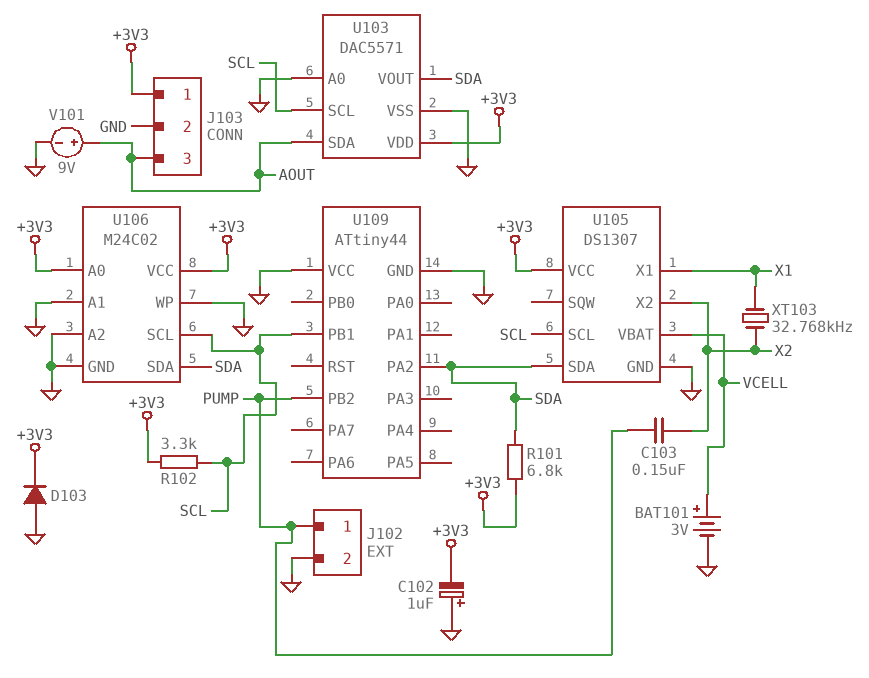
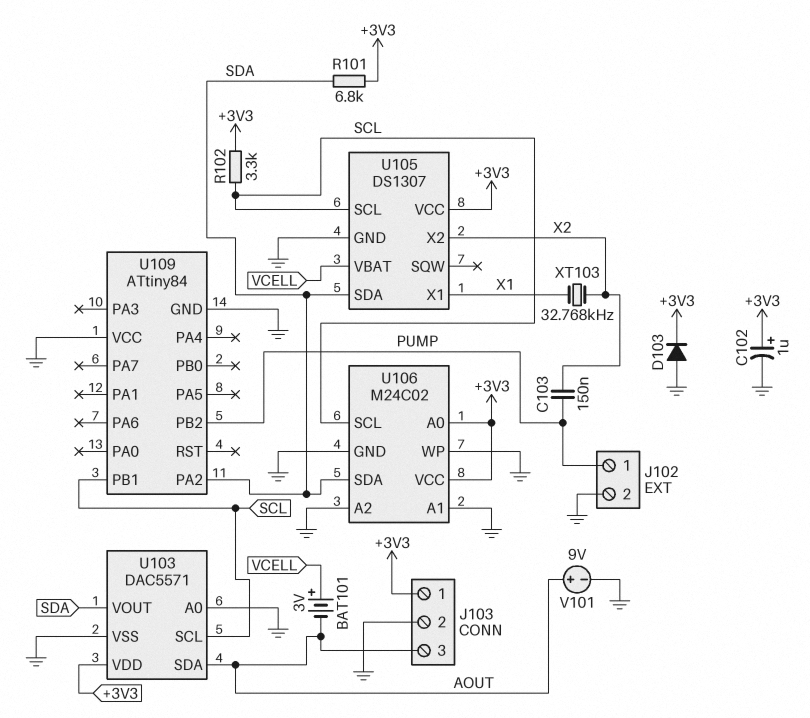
BAT101: 3V (plus VCELL, minus GND) -> 3V (plus VCELL, minus AOUT)
C102: 1uF (plus GND, minus +3V3) -> 1uF (plus +3V3, minus GND)
U109: ATtiny44 -> ATtiny84

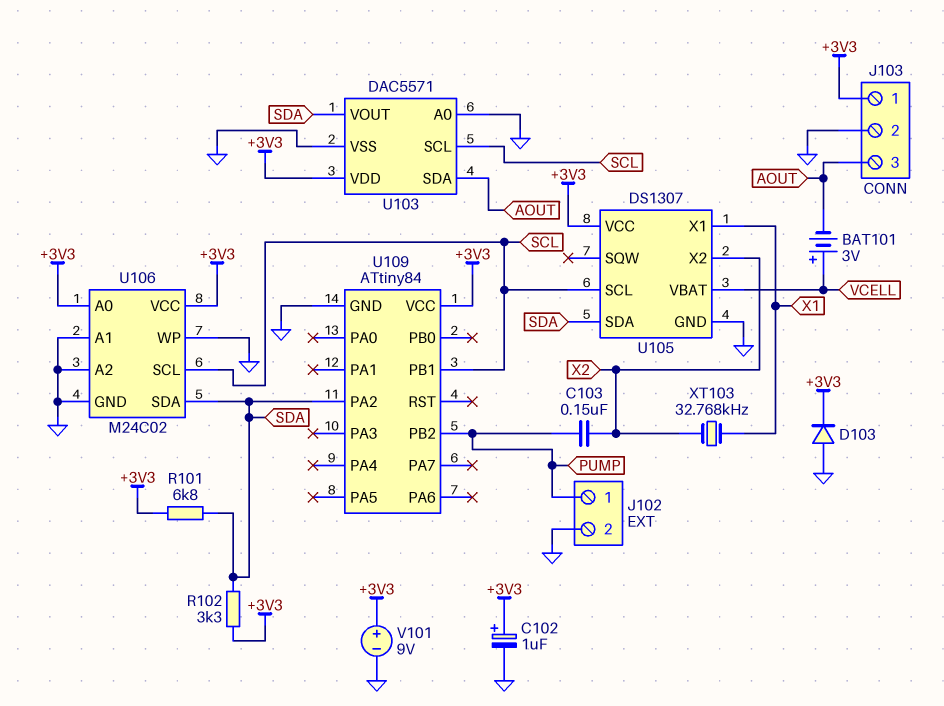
R102: 3.3k (+3V3, SCL) -> 3.3k (+3V3, SDA)
U109 pin VCC: GND -> +3V3
V101: 9V (plus AOUT, minus GND) -> 9V (plus +3V3, minus GND)

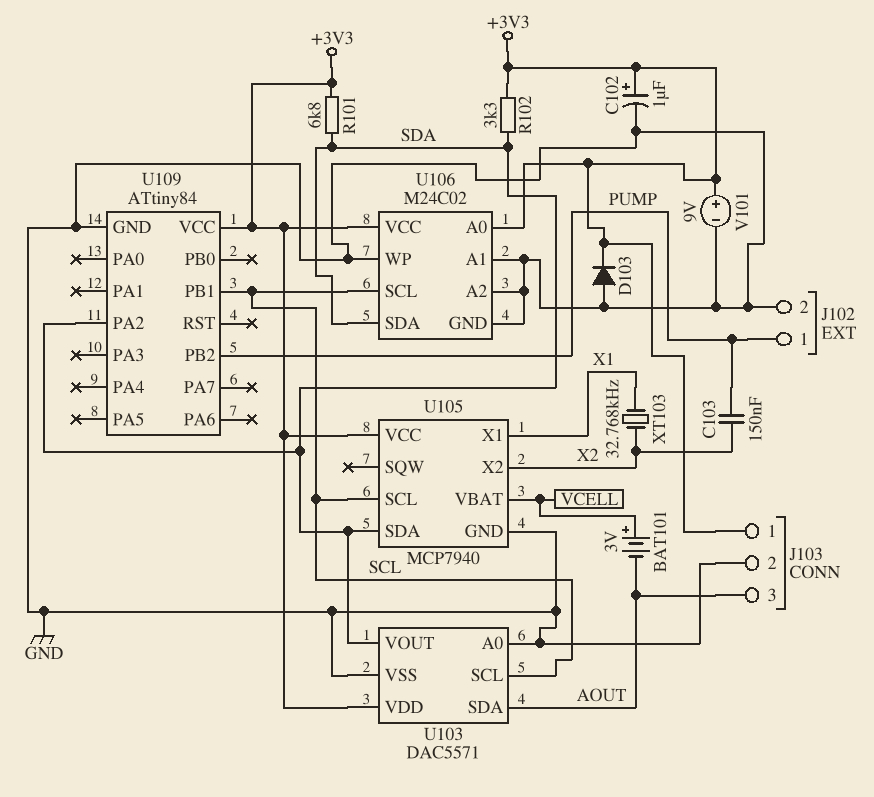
U105: DS1307 -> MCP7940

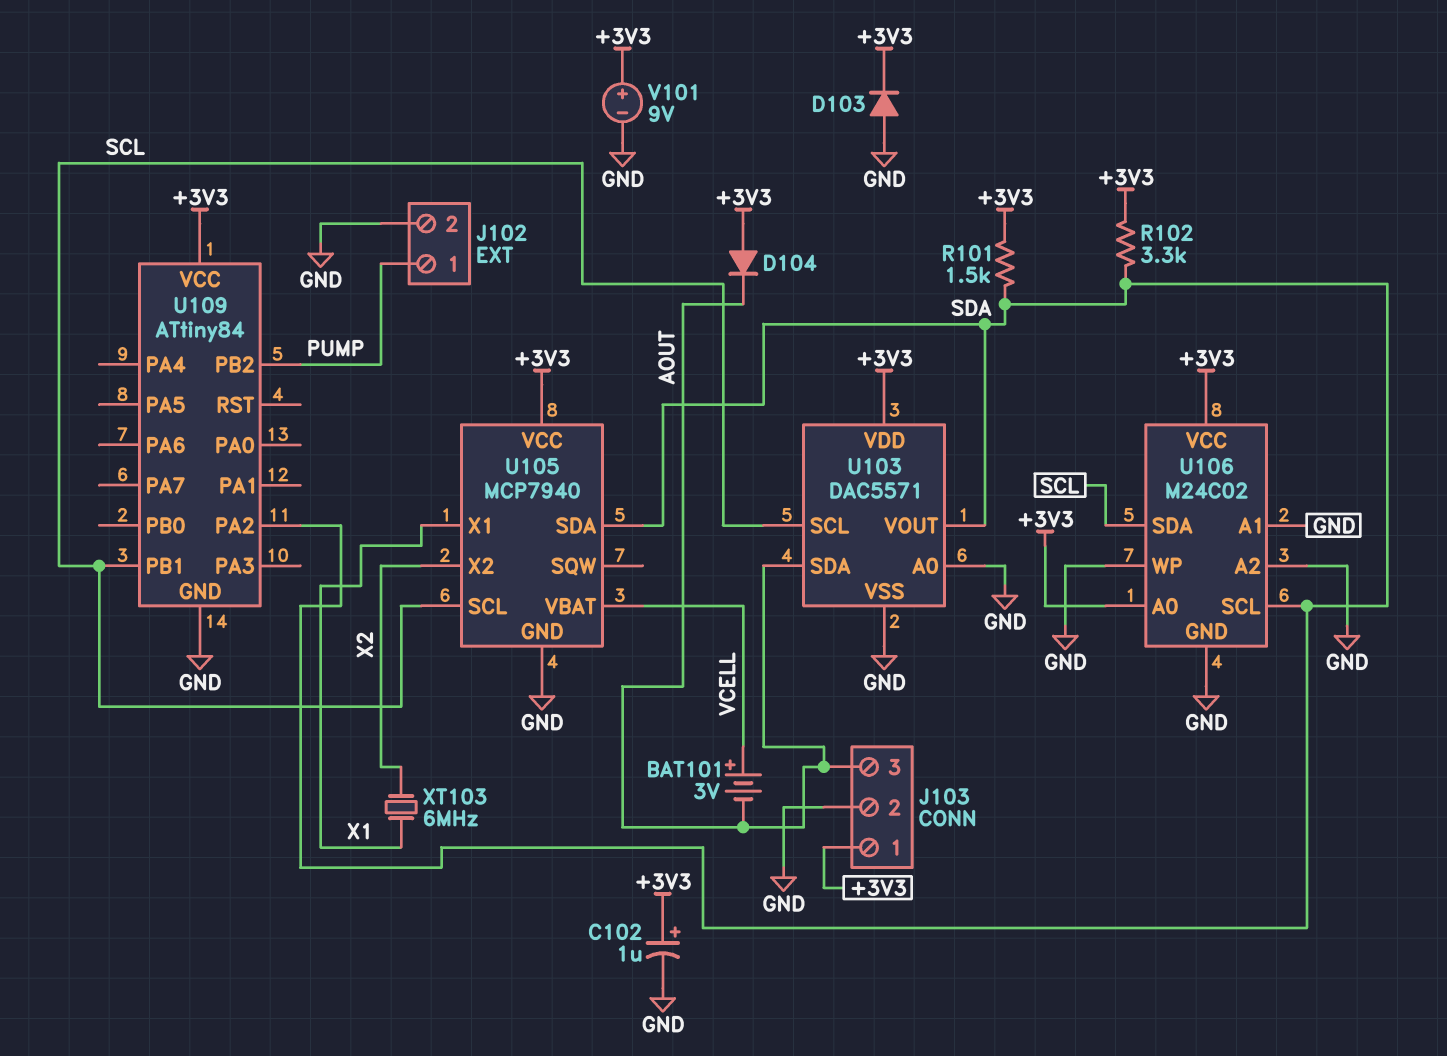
C103: 150nF (PUMP, X2) -> none
D104: none -> diode (A +3V3, K AOUT)
R101: 6.8k (+3V3, SDA) -> 1.5k (+3V3, SDA)
U106 pin SCL: SCL -> SDA
U106 pin SDA: SDA -> SCL
XT103: 32.768kHz (X1, X2) -> 6MHz (X1, X2)

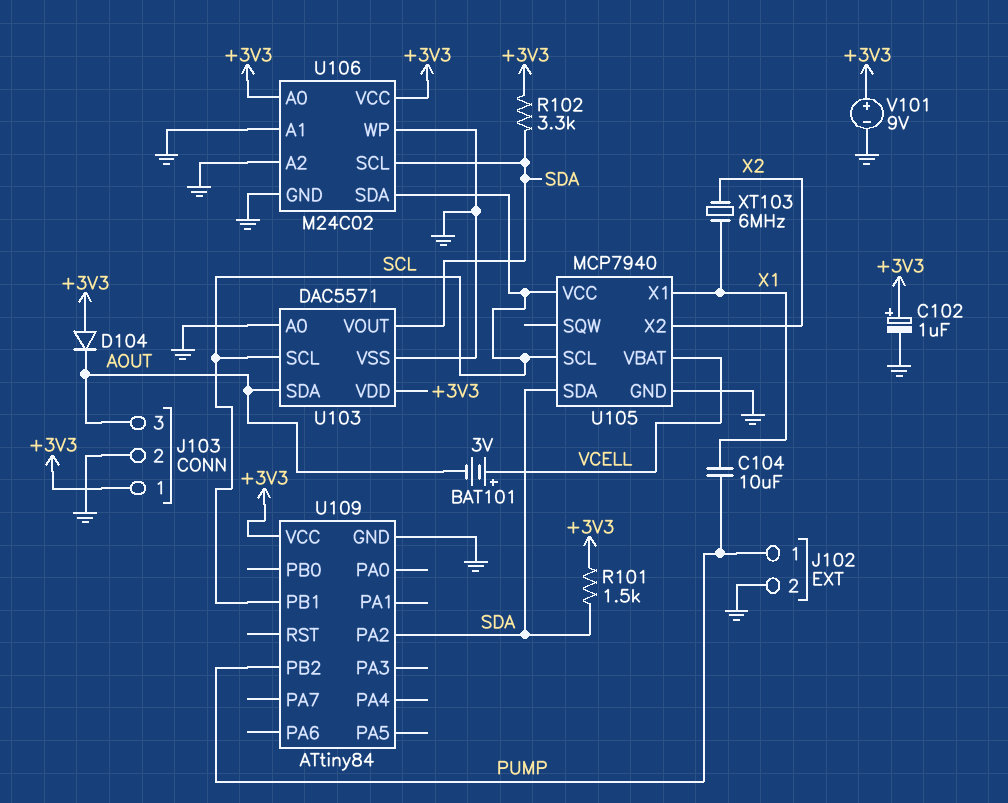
C104: none -> 10uF (PUMP, X1)
D103: diode (A GND, K +3V3) -> none
U105 pin VCC: +3V3 -> SCL

